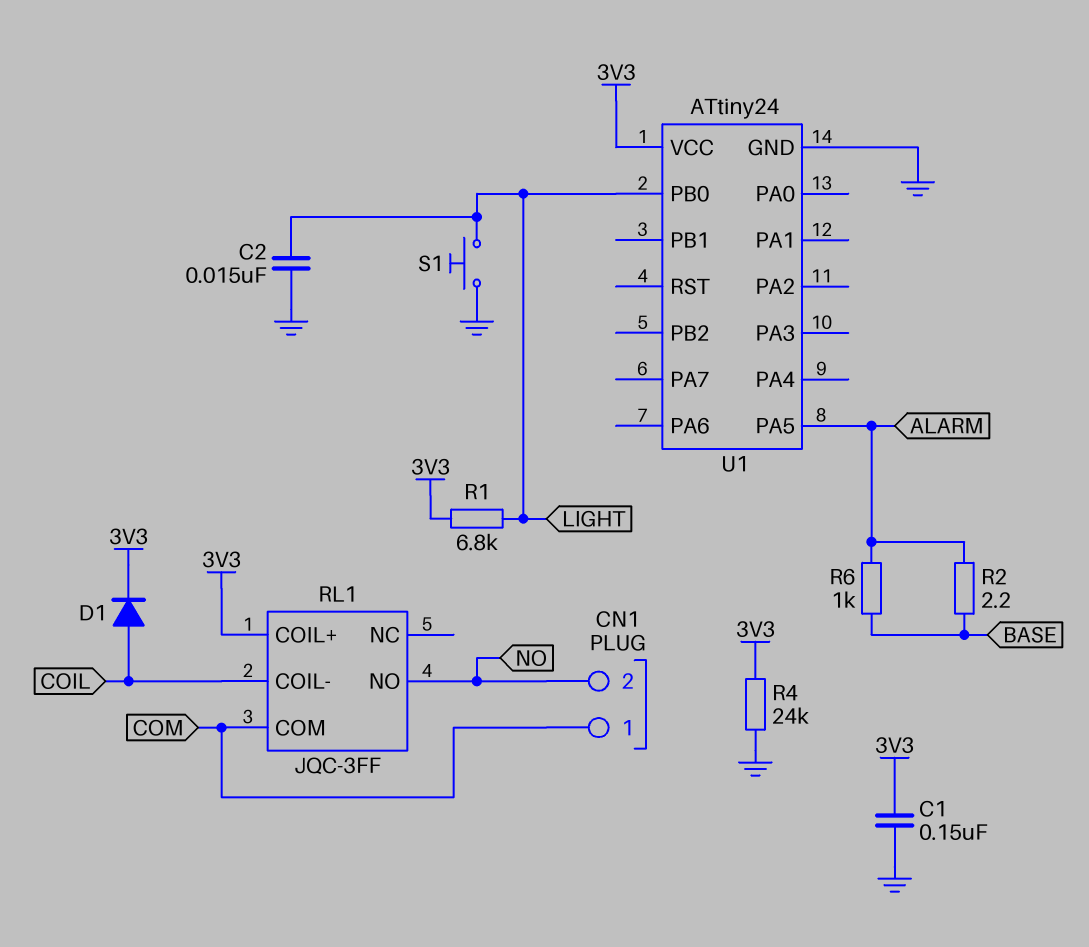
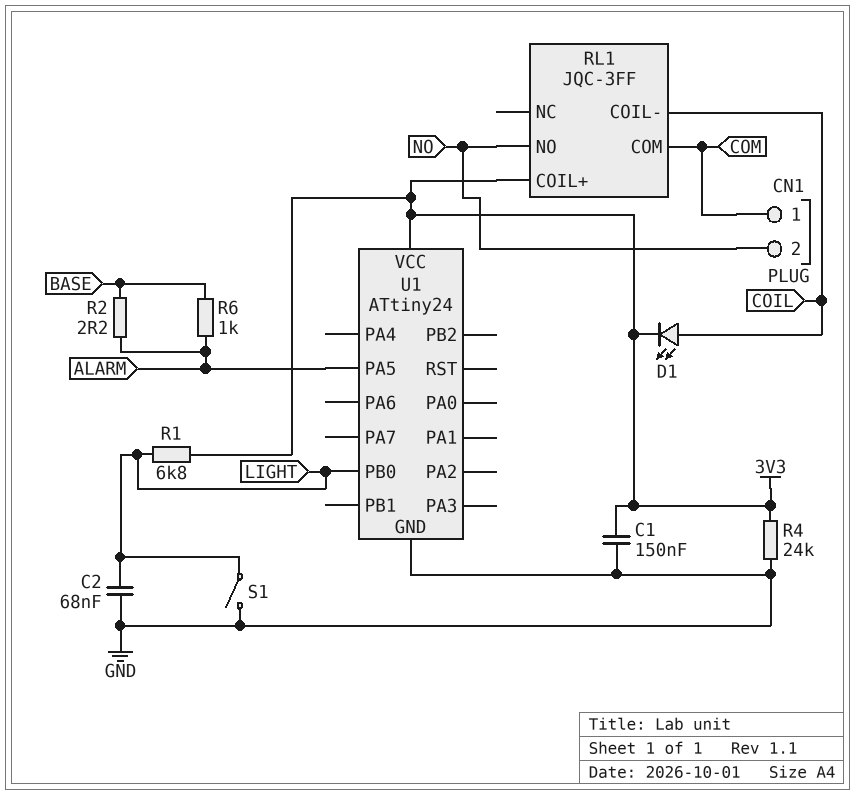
C2: 15nF (GND, LIGHT) -> 68nF (GND, LIGHT)
D1: diode (A COIL, K 3V3) -> LED (A COIL, K 3V3)
S1: button (GND, LIGHT) -> switch (GND, LIGHT)

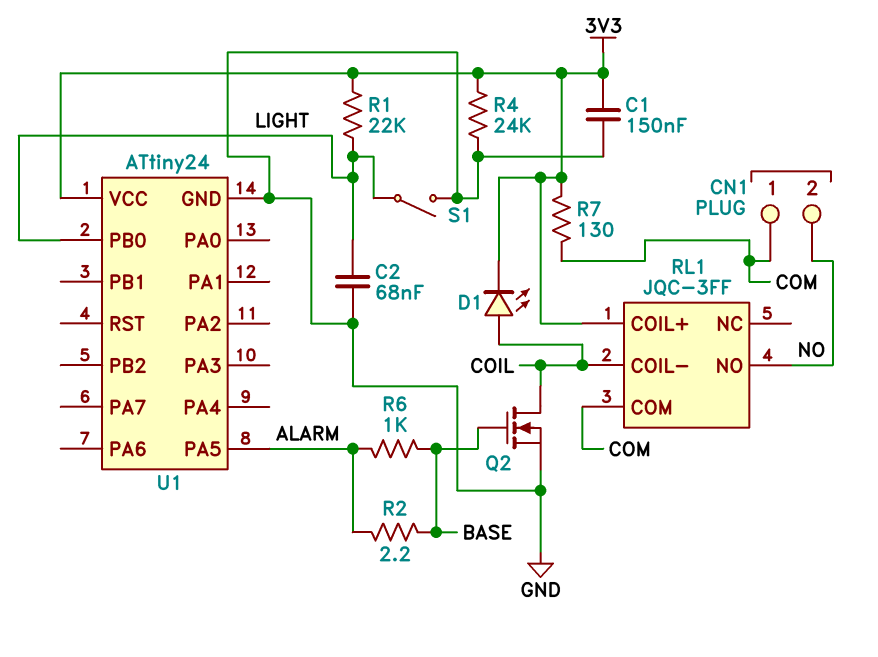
Q2: none -> NMOS (G BASE, D COIL, S GND)
R1: 6.8k (3V3, LIGHT) -> 22k (3V3, LIGHT)
R7: none -> 130 (3V3, COM)

